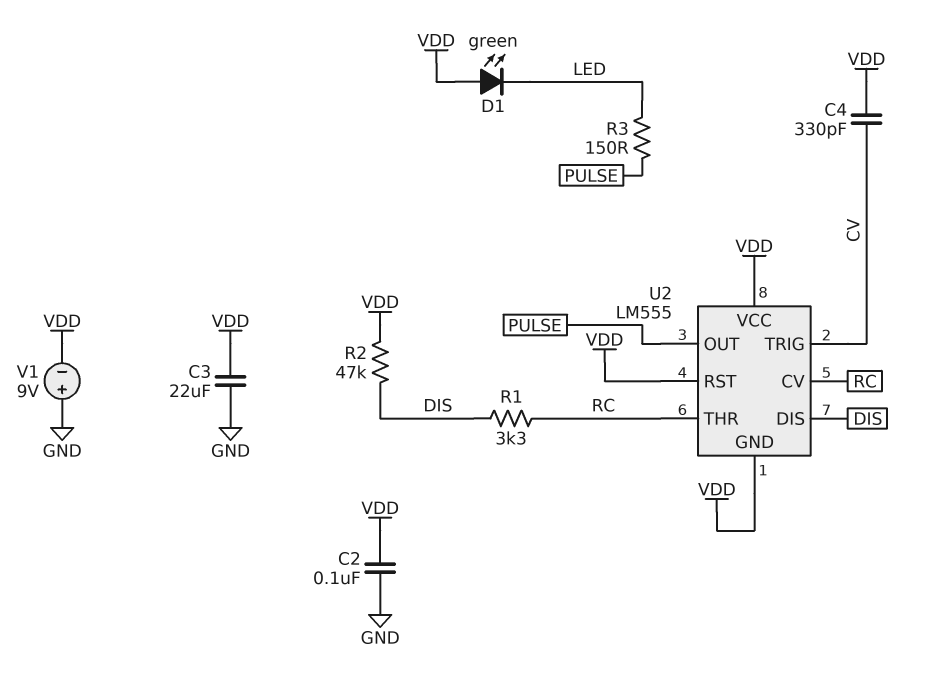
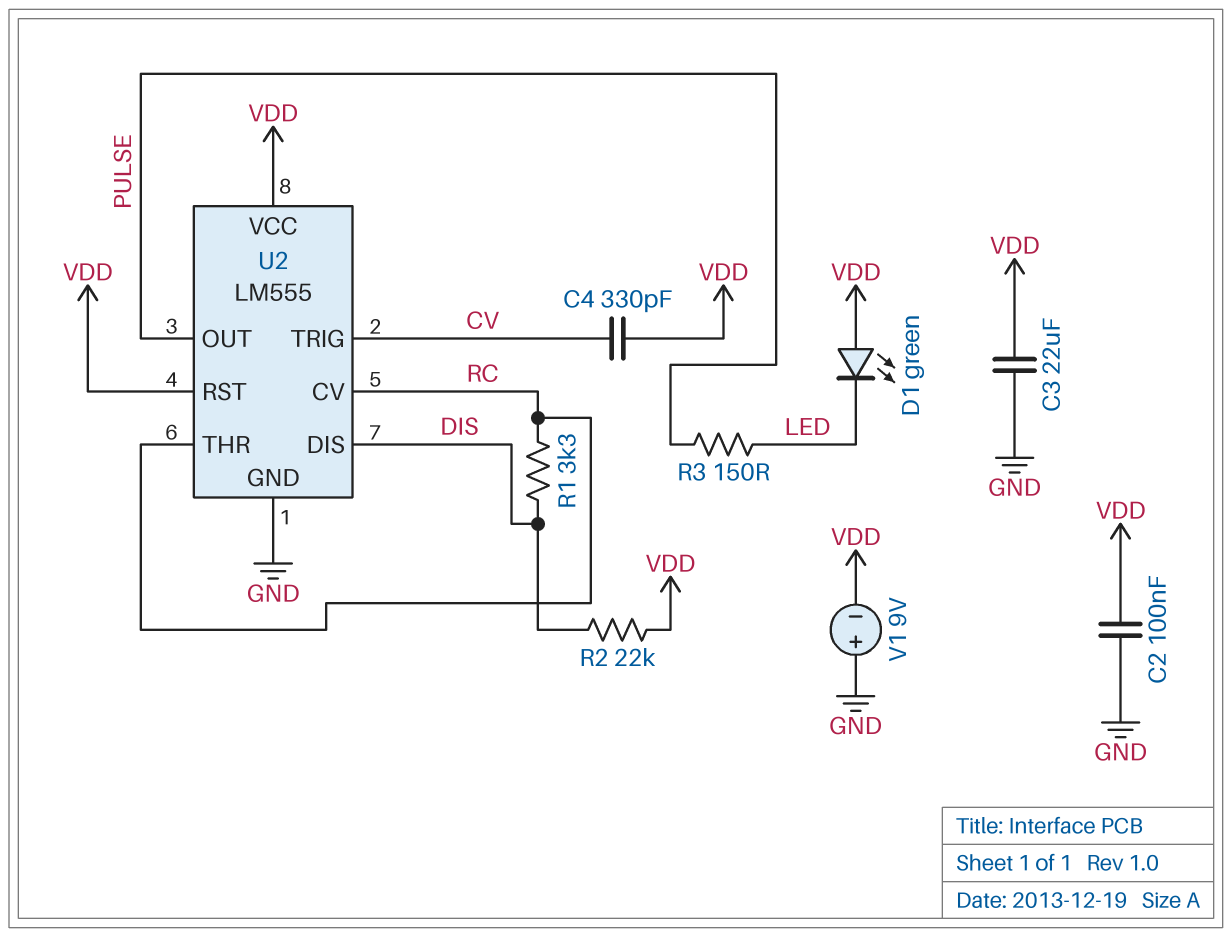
R2: 47k (DIS, VDD) -> 22k (DIS, VDD)
U2 pin GND: VDD -> GND

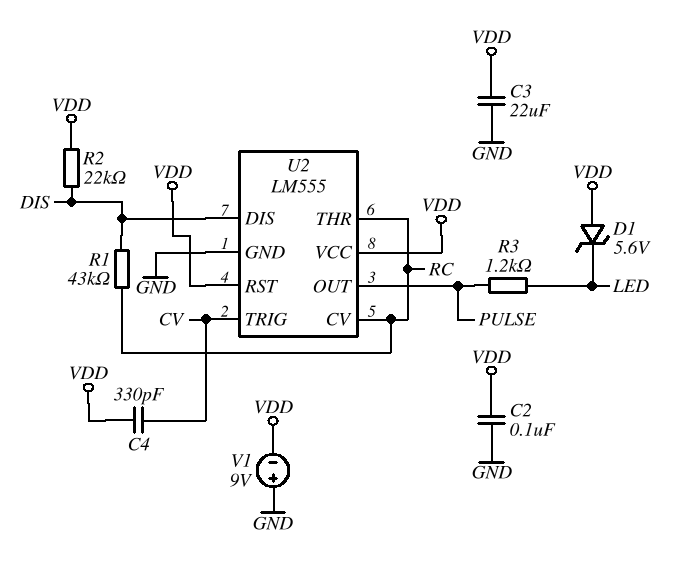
D1: LED green (A VDD, K LED) -> zener 5.6V (A VDD, K LED)
R1: 3.3k (DIS, RC) -> 43k (DIS, RC)
R3: 150 (LED, PULSE) -> 1.2k (LED, PULSE)

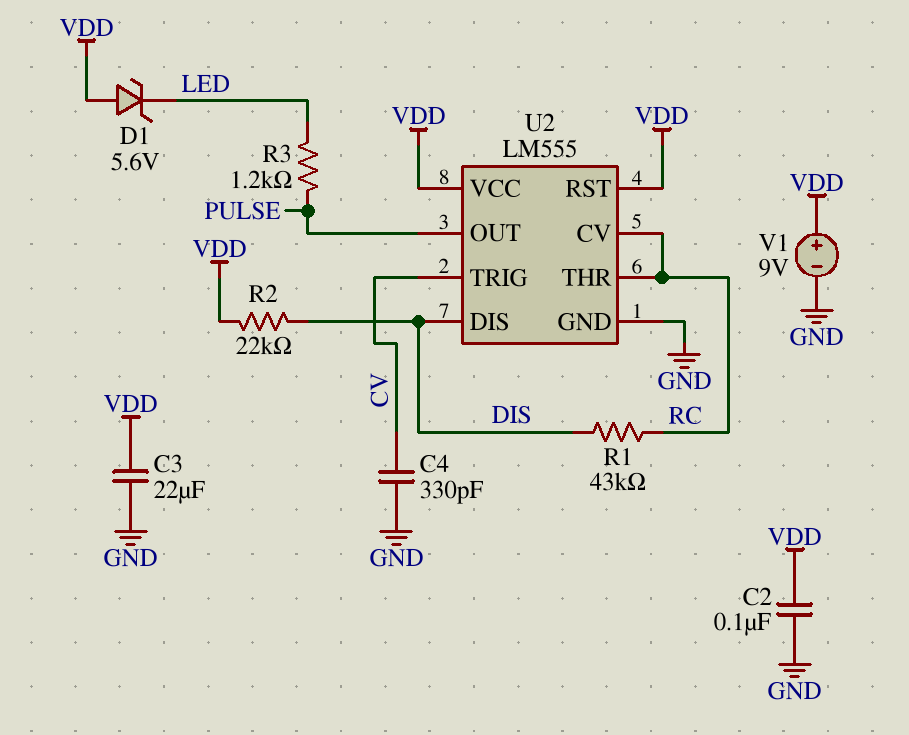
C4: 330pF (CV, VDD) -> 330pF (CV, GND)
V1: 9V (plus GND, minus VDD) -> 9V (plus VDD, minus GND)

